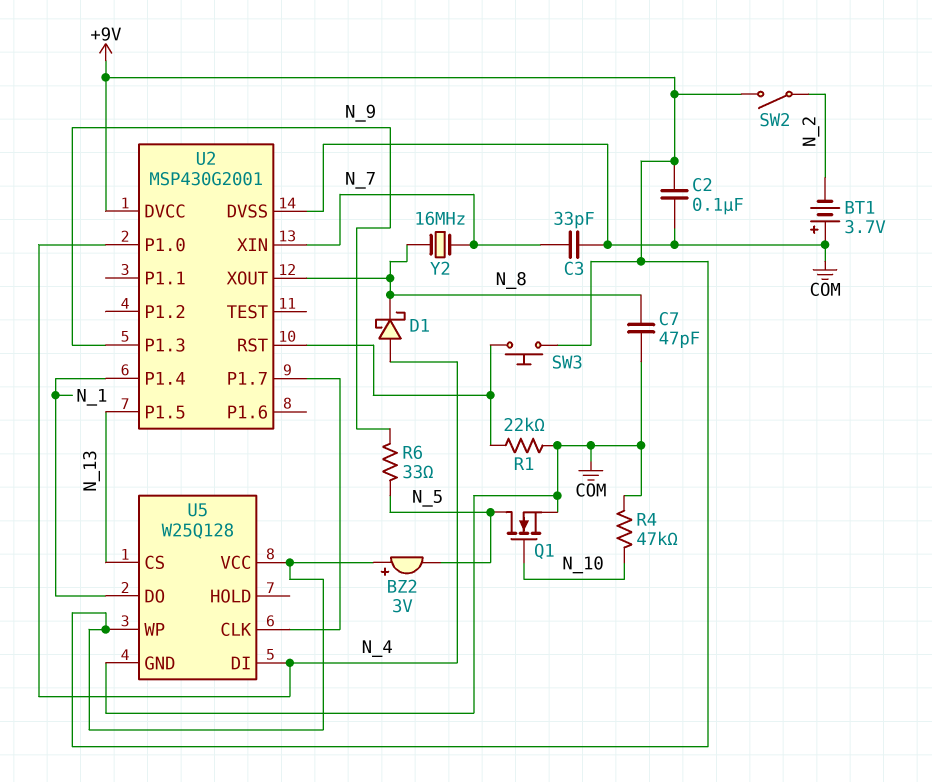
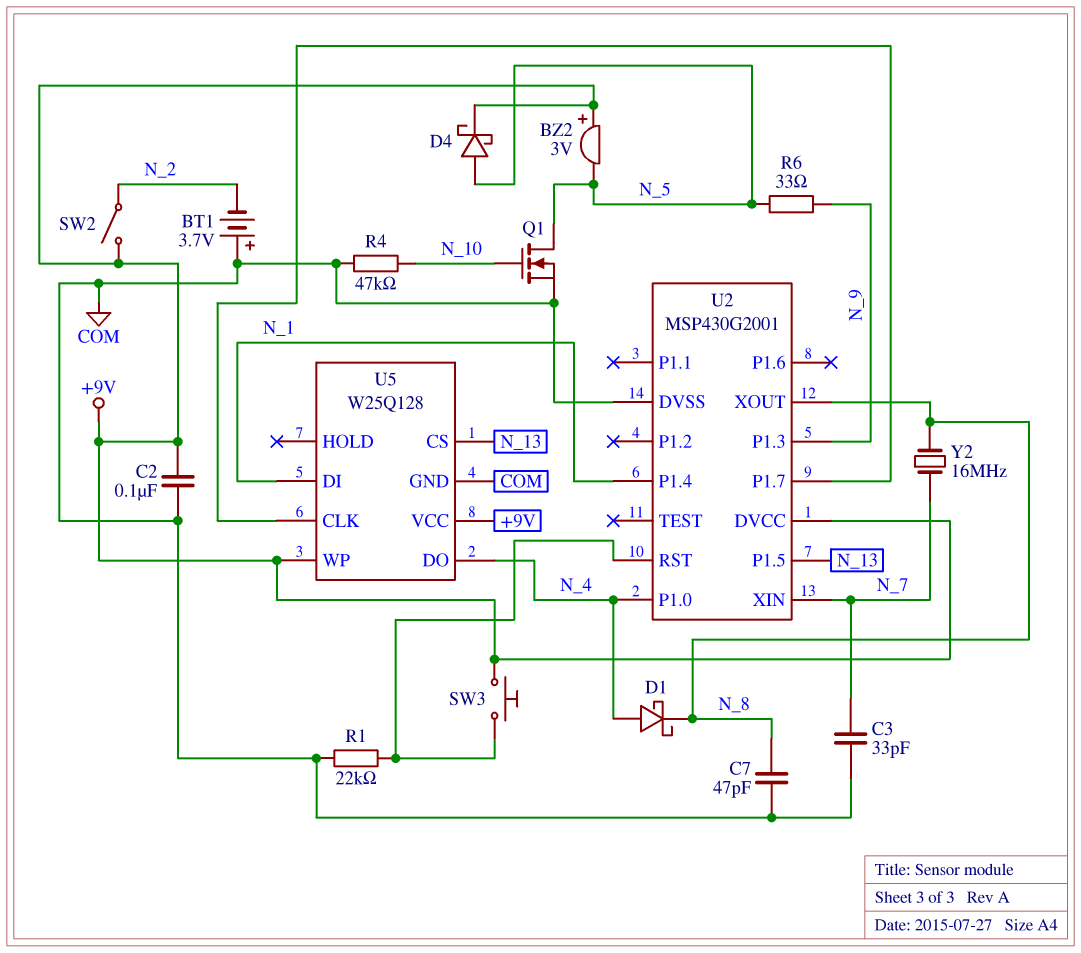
D4: none -> schottky (A N_5, K +9V)
U5 pin DI: N_4 -> N_1
U5 pin DO: N_1 -> N_4

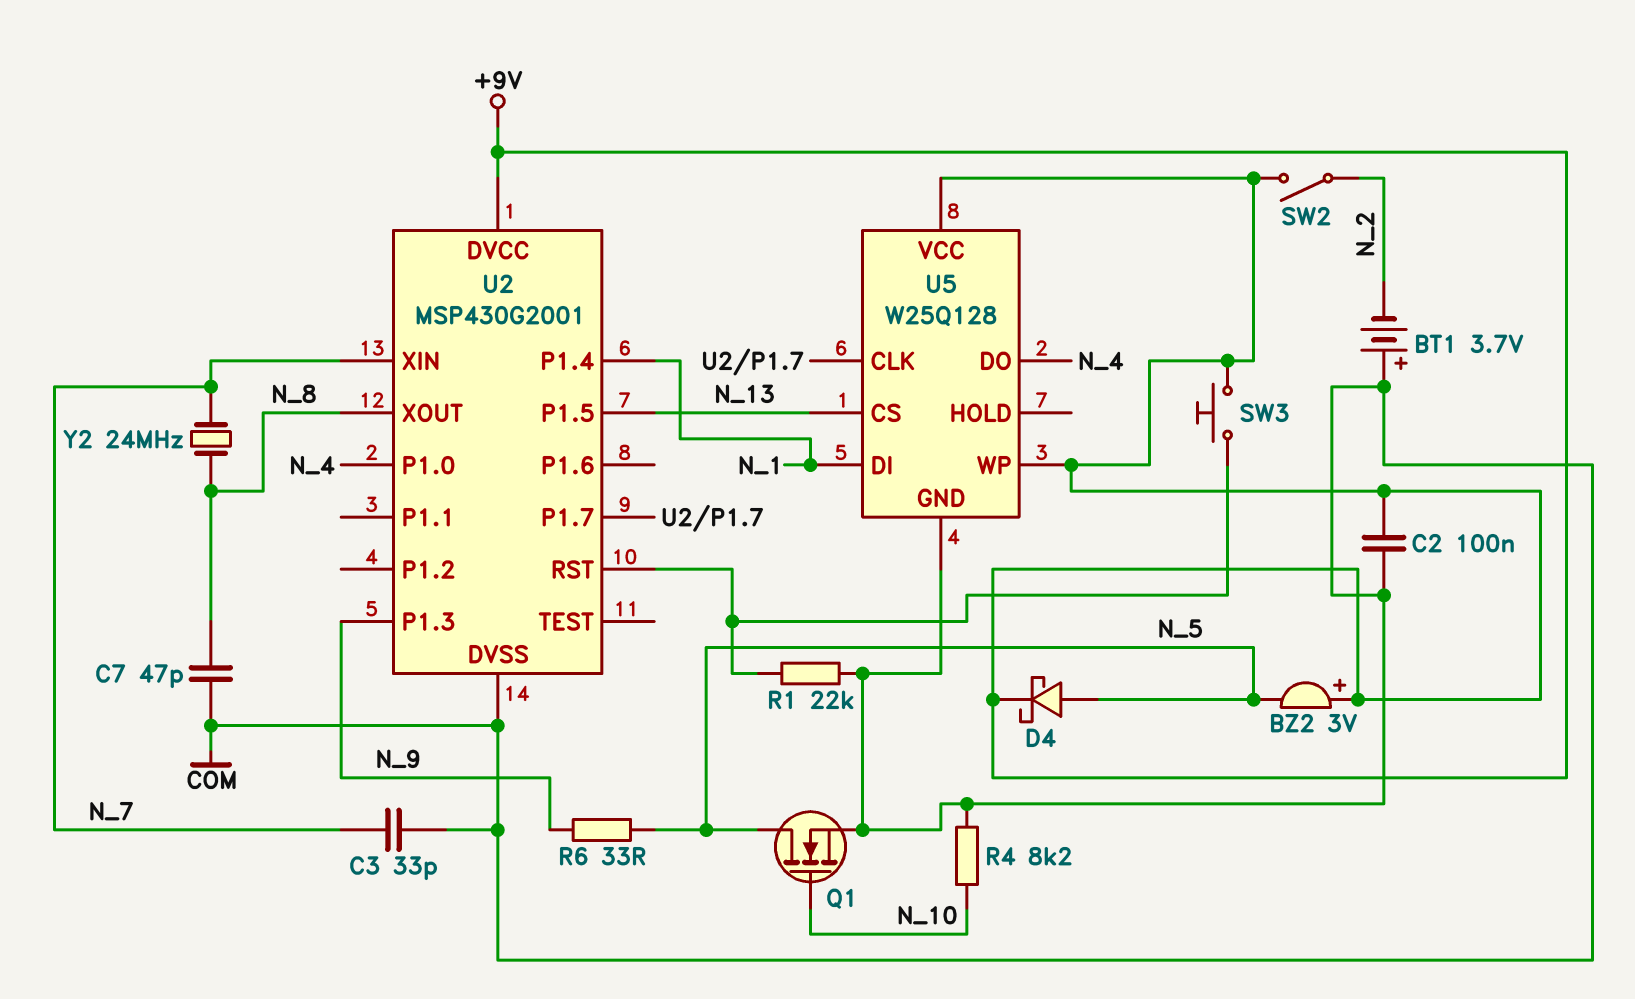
D1: schottky (A N_4, K N_8) -> none
R4: 47k (COM, N_10) -> 8.2k (COM, N_10)
Y2: 16MHz (N_7, N_8) -> 24MHz (N_7, N_8)

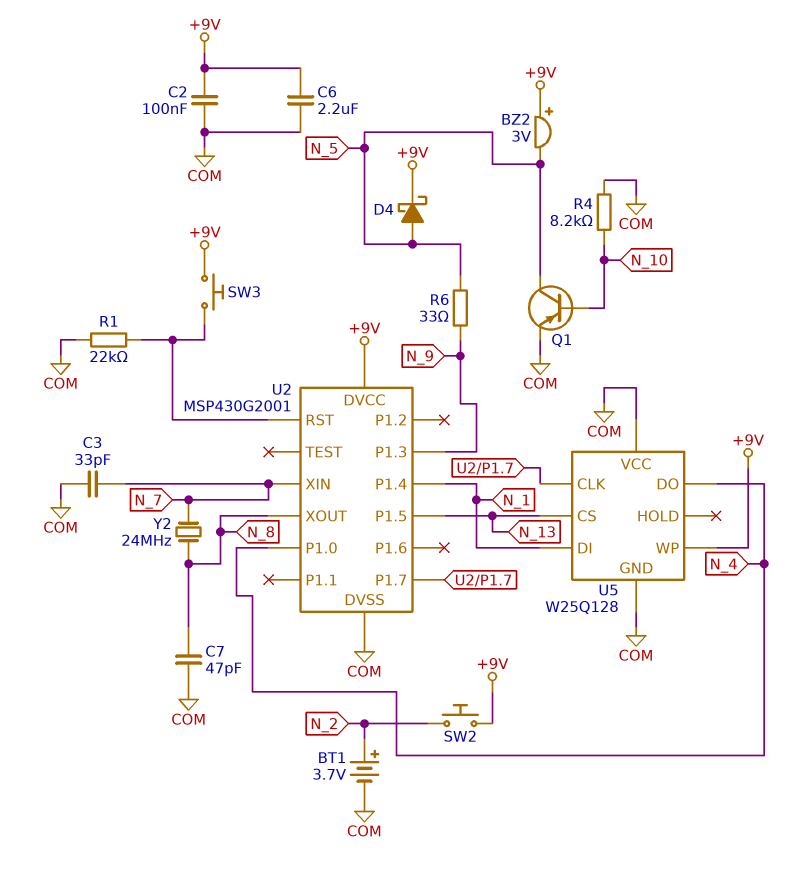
BT1: 3.7V (plus COM, minus N_2) -> 3.7V (plus N_2, minus COM)
C6: none -> 2.2uF (+9V, COM)
Q1: NMOS (G N_10, D N_5, S COM) -> PNP (B N_10, C N_5, E COM)
SW2: switch (+9V, N_2) -> button (+9V, N_2)
U5 pin VCC: +9V -> COM

